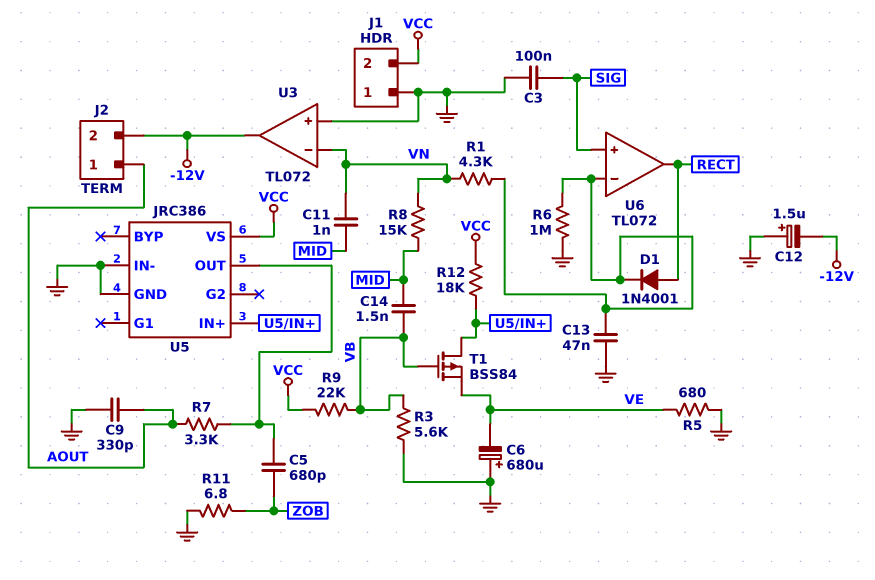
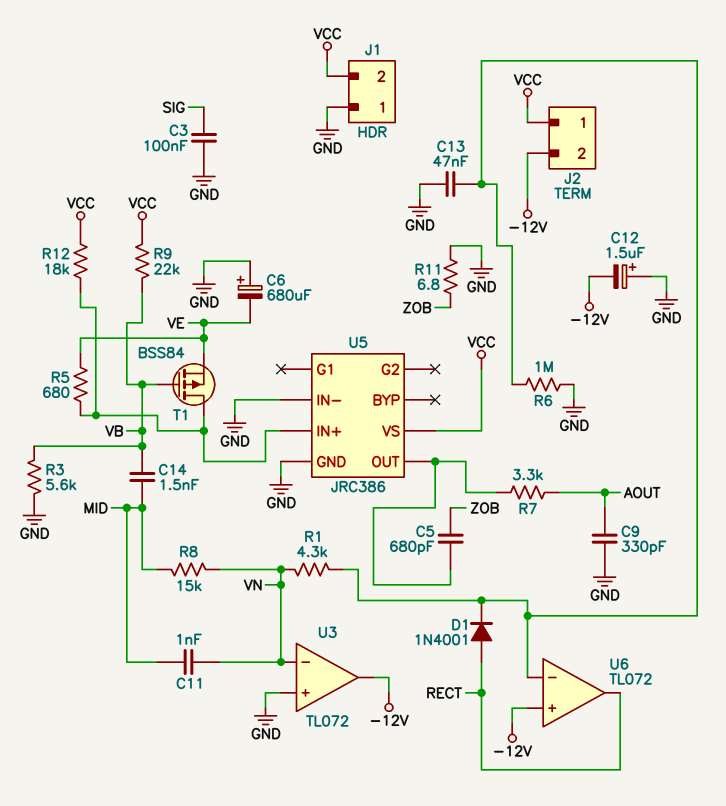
J2 pin 1: AOUT -> VCC
R5: 680 (GND, VE) -> 680 (U5/IN+, VE)
U6 pin in+: SIG -> -12V

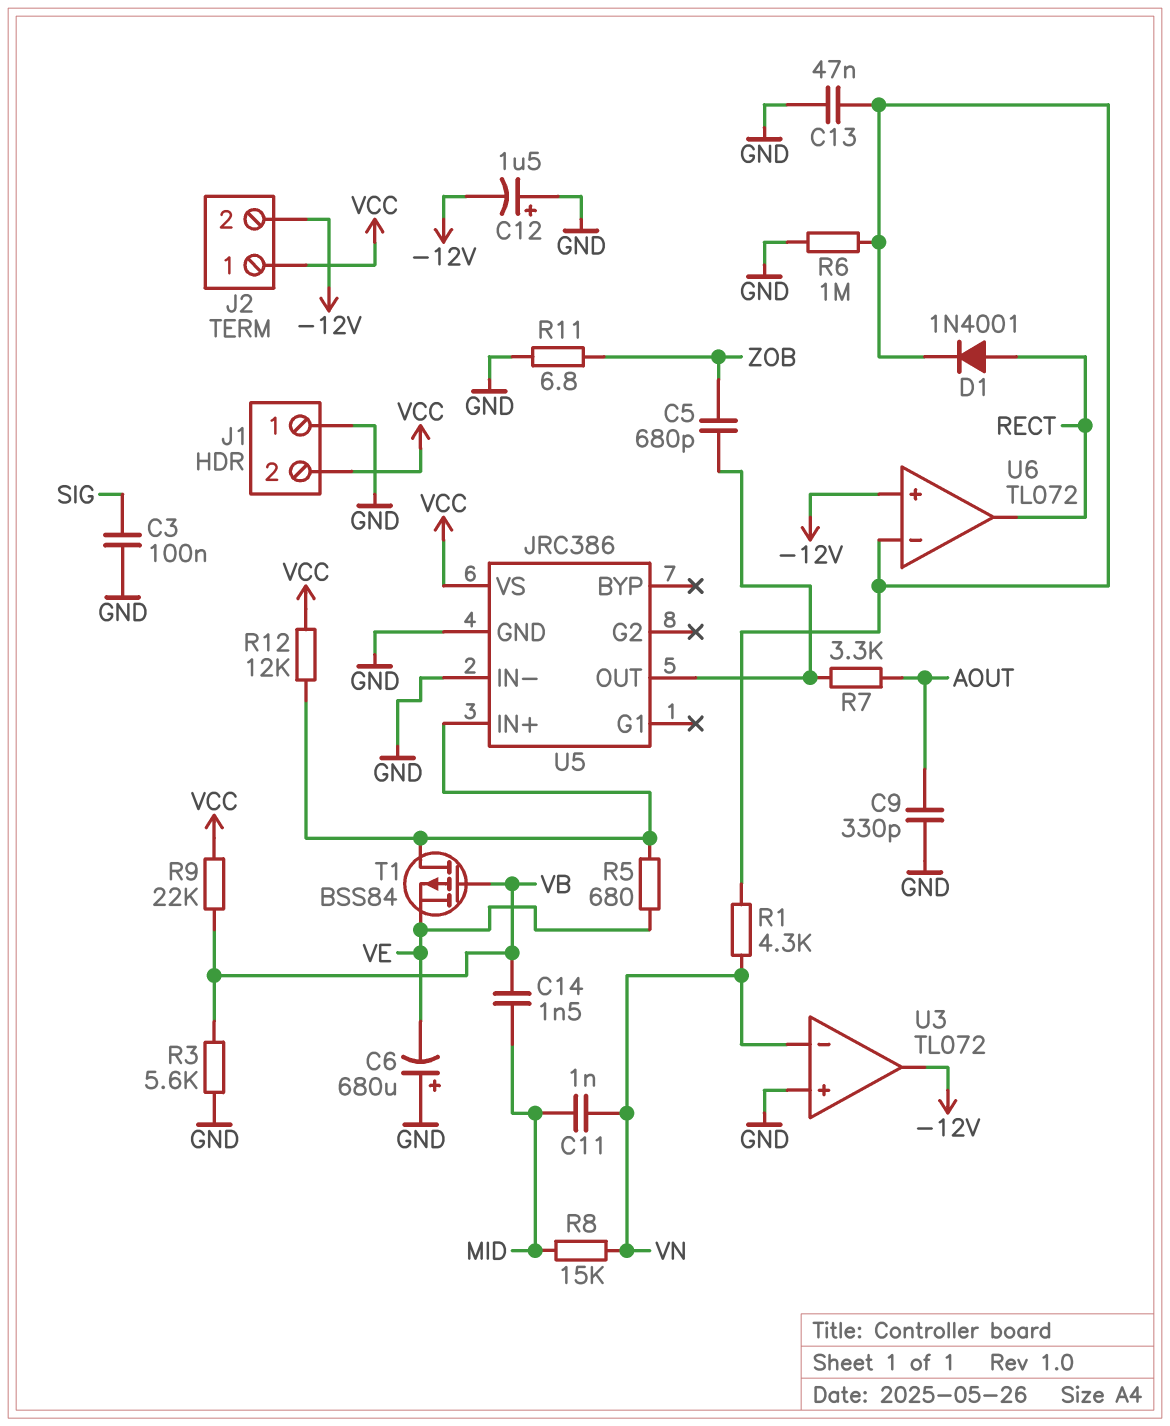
R12: 18k (U5/IN+, VCC) -> 12k (U5/IN+, VCC)

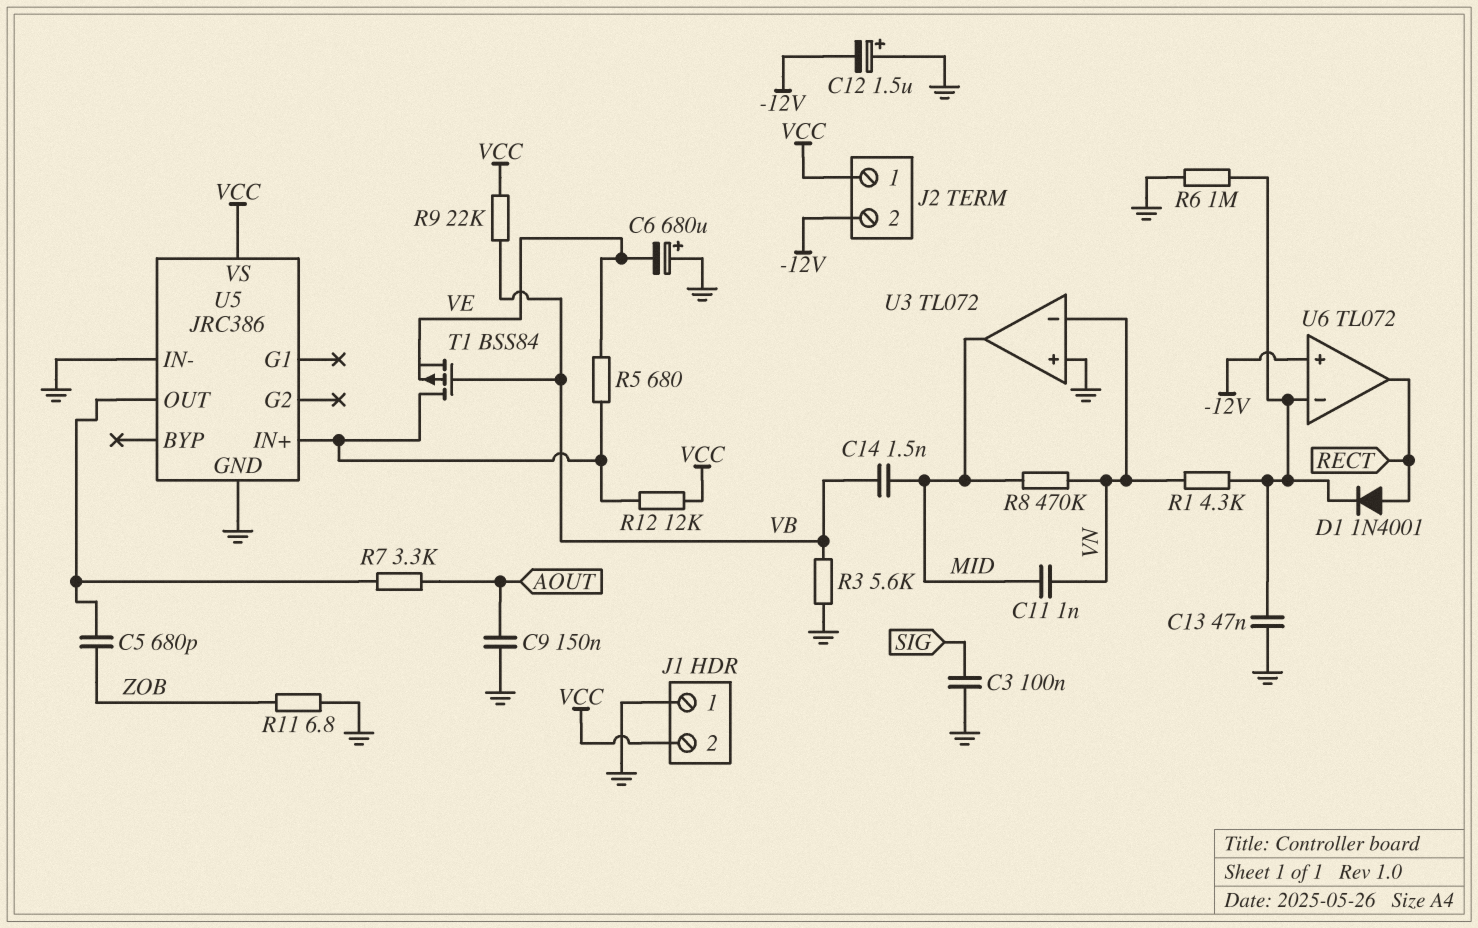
C9: 330pF (AOUT, GND) -> 150nF (AOUT, GND)
R8: 15k (MID, VN) -> 470k (MID, VN)
U3 pin out: -12V -> MID

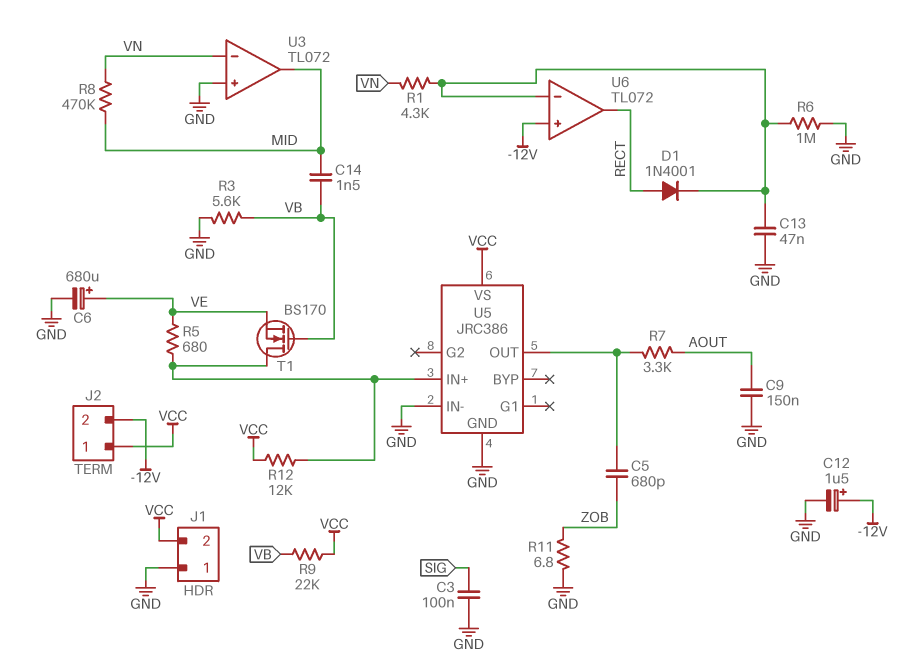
C6: 680uF (plus GND, minus VE) -> 680uF (plus VE, minus GND)
C11: 1nF (MID, VN) -> none
C12: 1.5uF (plus GND, minus -12V) -> 1.5uF (plus -12V, minus GND)
T1: PMOS BSS84 (G VB, D U5/IN+, S VE) -> NMOS BS170 (G VB, D U5/IN+, S VE)

